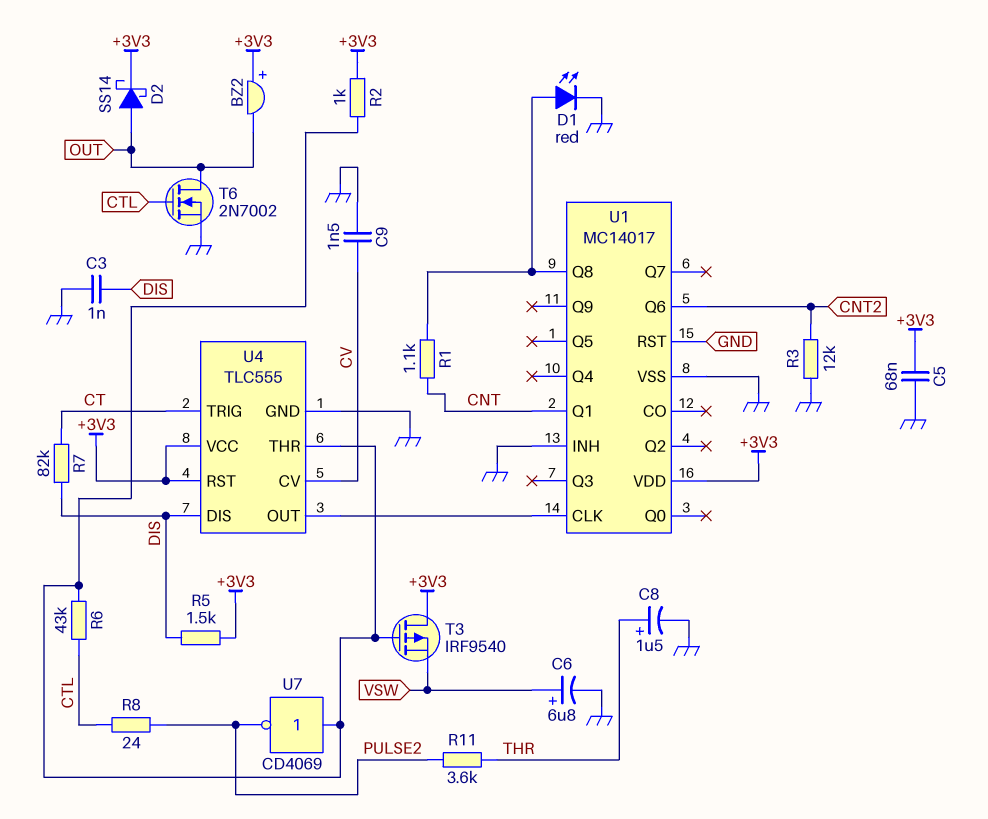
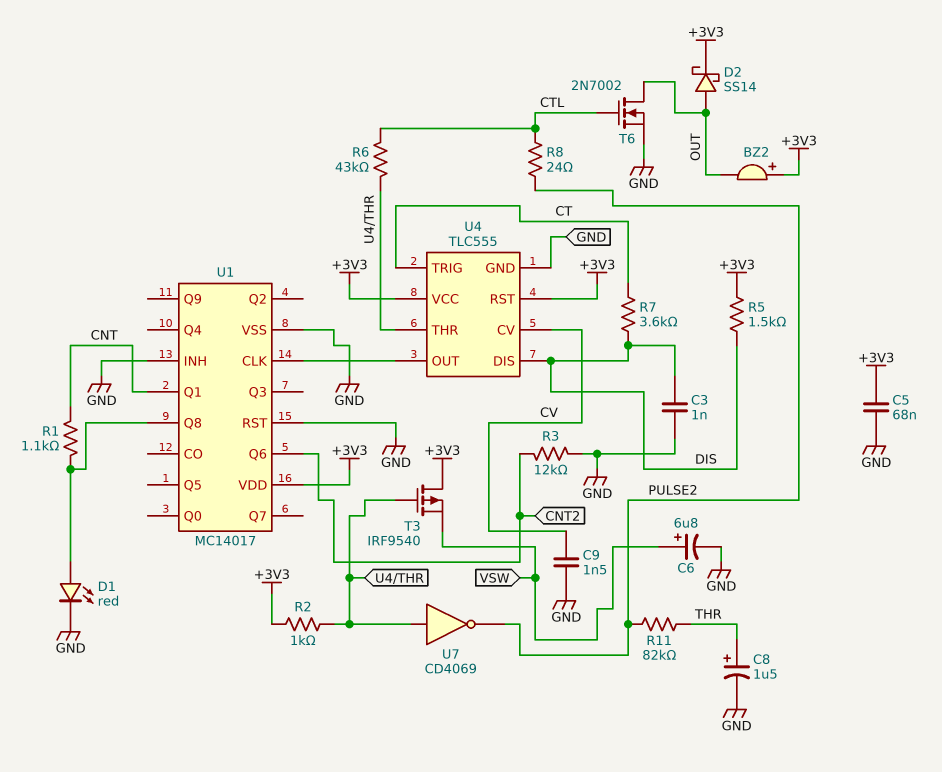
R7: 82k (CT, DIS) -> 3.6k (CT, DIS)
R11: 3.6k (PULSE2, THR) -> 82k (PULSE2, THR)

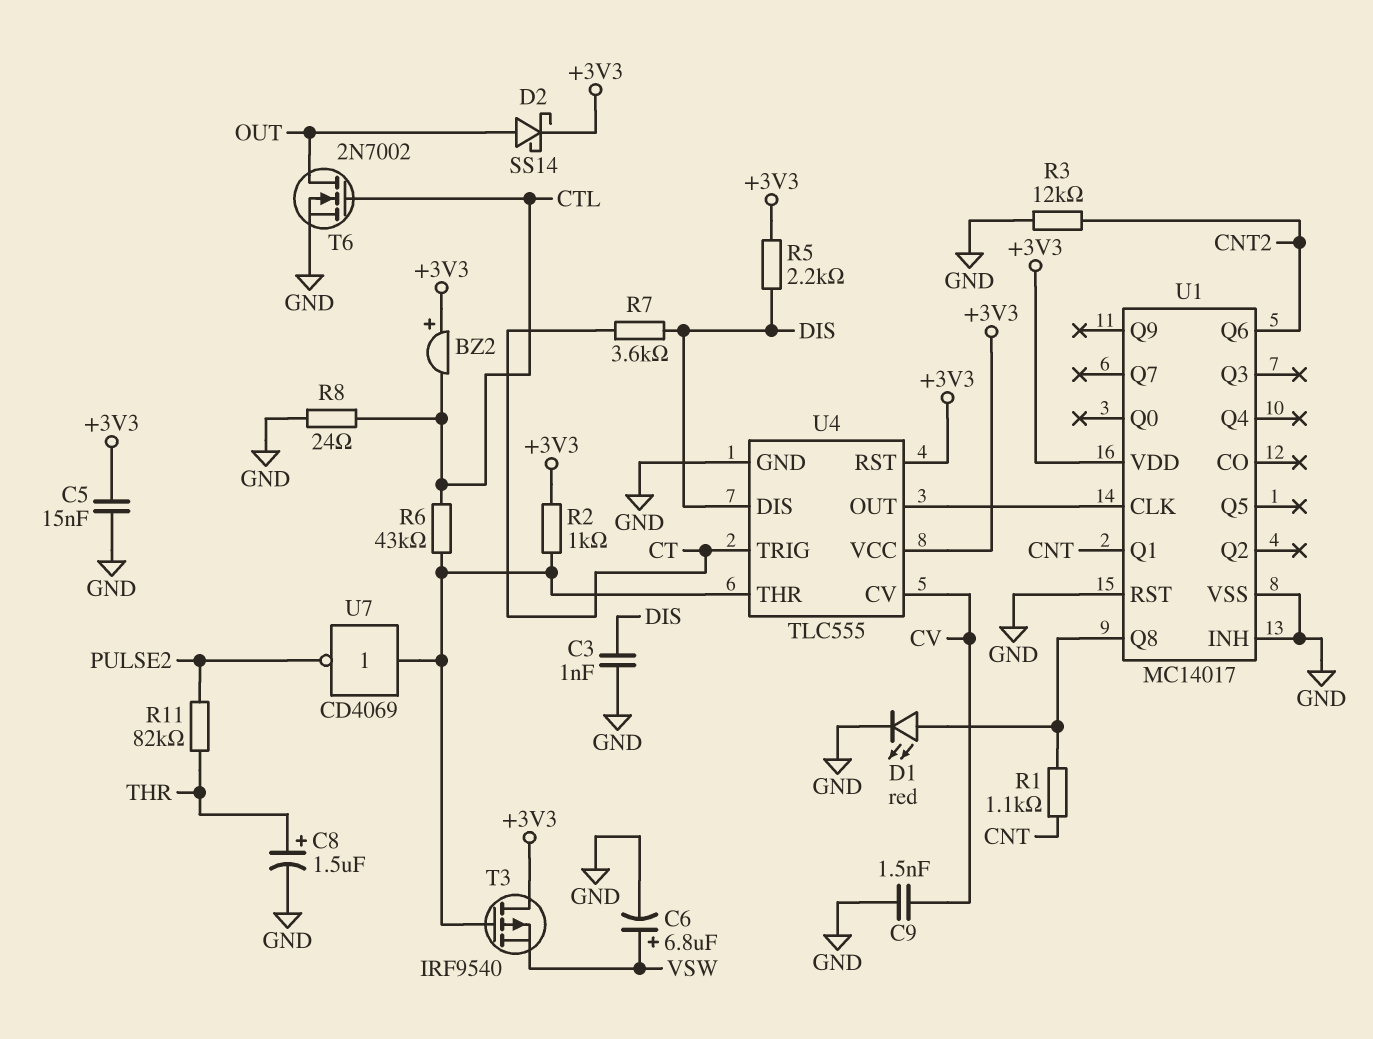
BZ2: buzzer (plus +3V3, minus OUT) -> buzzer (plus +3V3, minus CTL)
C5: 68nF (+3V3, GND) -> 15nF (+3V3, GND)
R5: 1.5k (+3V3, DIS) -> 2.2k (+3V3, DIS)
R8: 24 (CTL, PULSE2) -> 24 (CTL, GND)

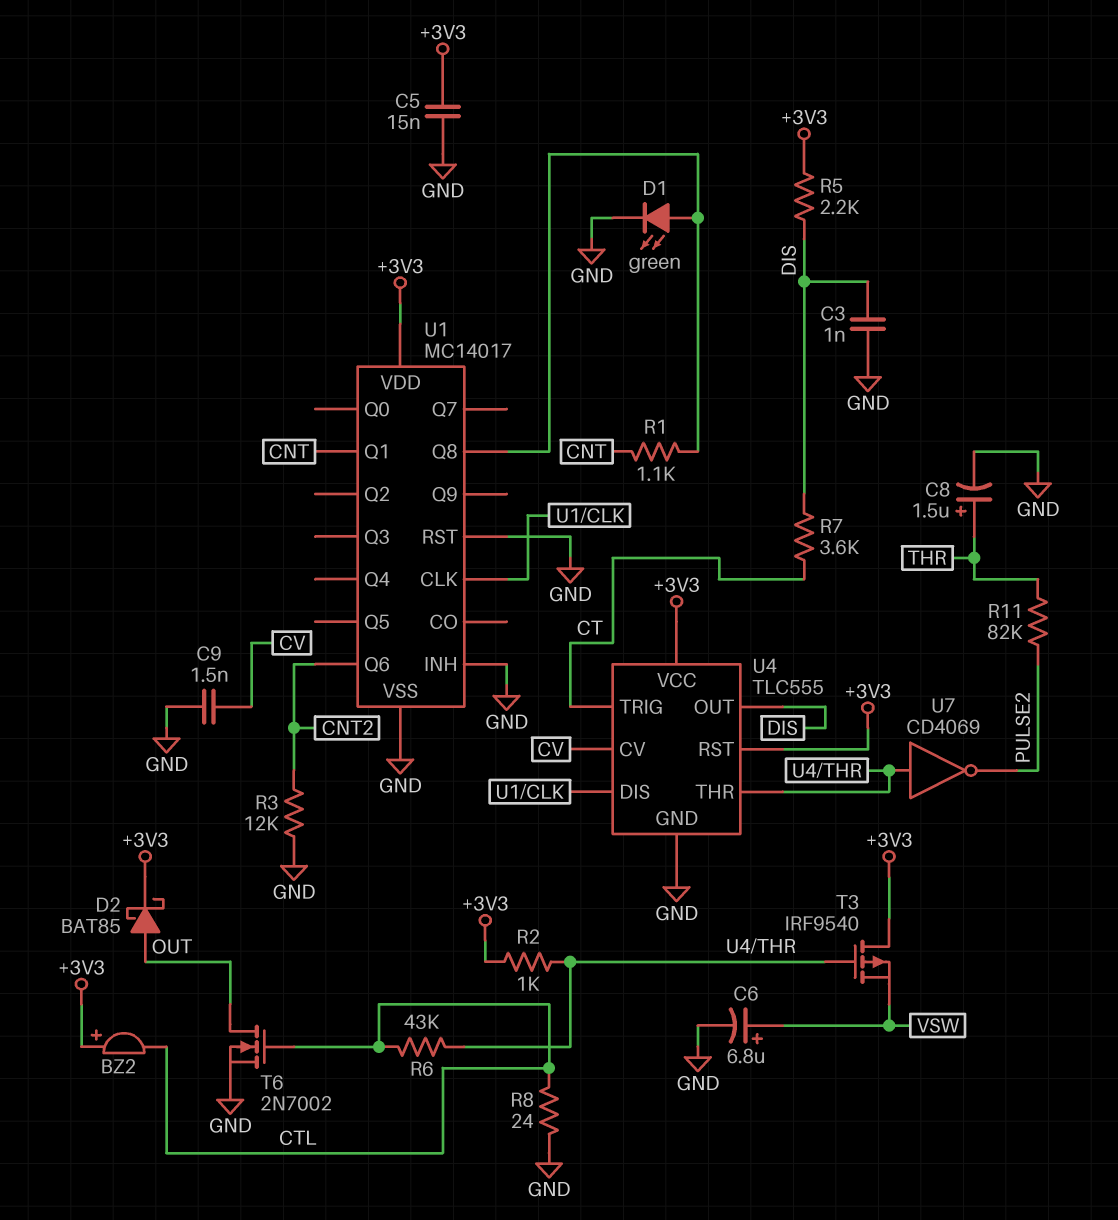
D1: LED red (A U1/Q8, K GND) -> LED green (A U1/Q8, K GND)
D2: schottky SS14 (A OUT, K +3V3) -> schottky BAT85 (A OUT, K +3V3)
U4 pin DIS: DIS -> U1/CLK
U4 pin OUT: U1/CLK -> DIS

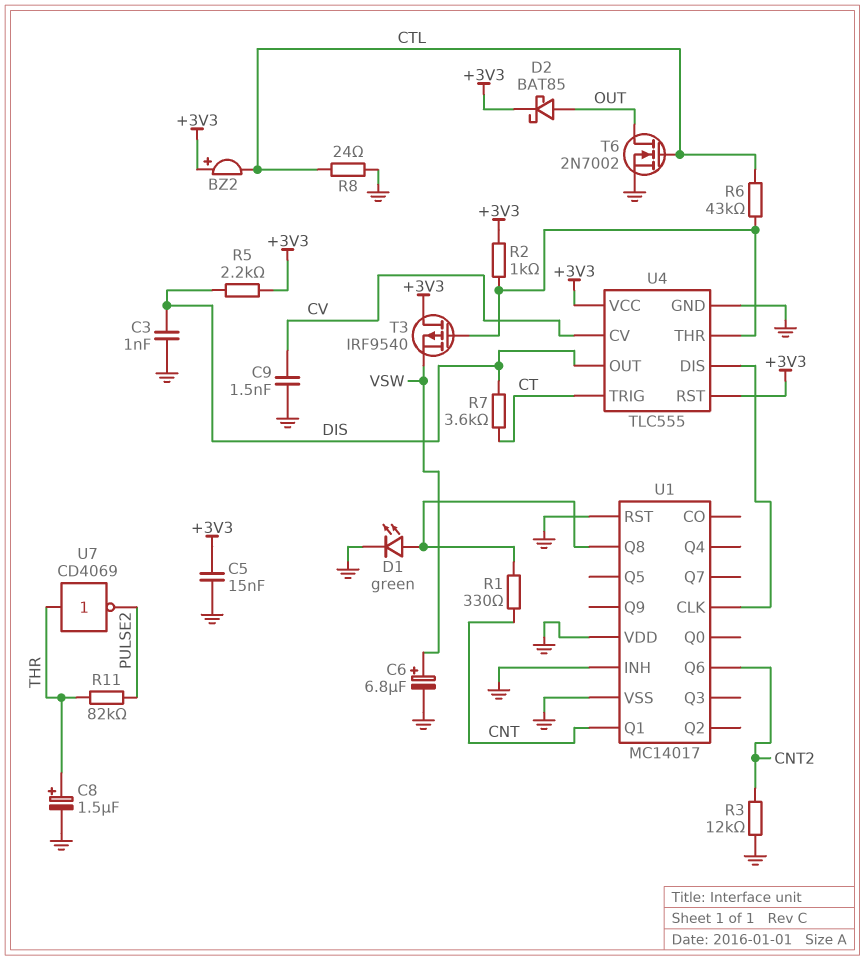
R1: 1.1k (CNT, U1/Q8) -> 330 (CNT, U1/Q8)
U1 pin VDD: +3V3 -> GND
U7: NOT CD4069 (in U4/THR, out PULSE2) -> NOT CD4069 (in THR, out PULSE2)

